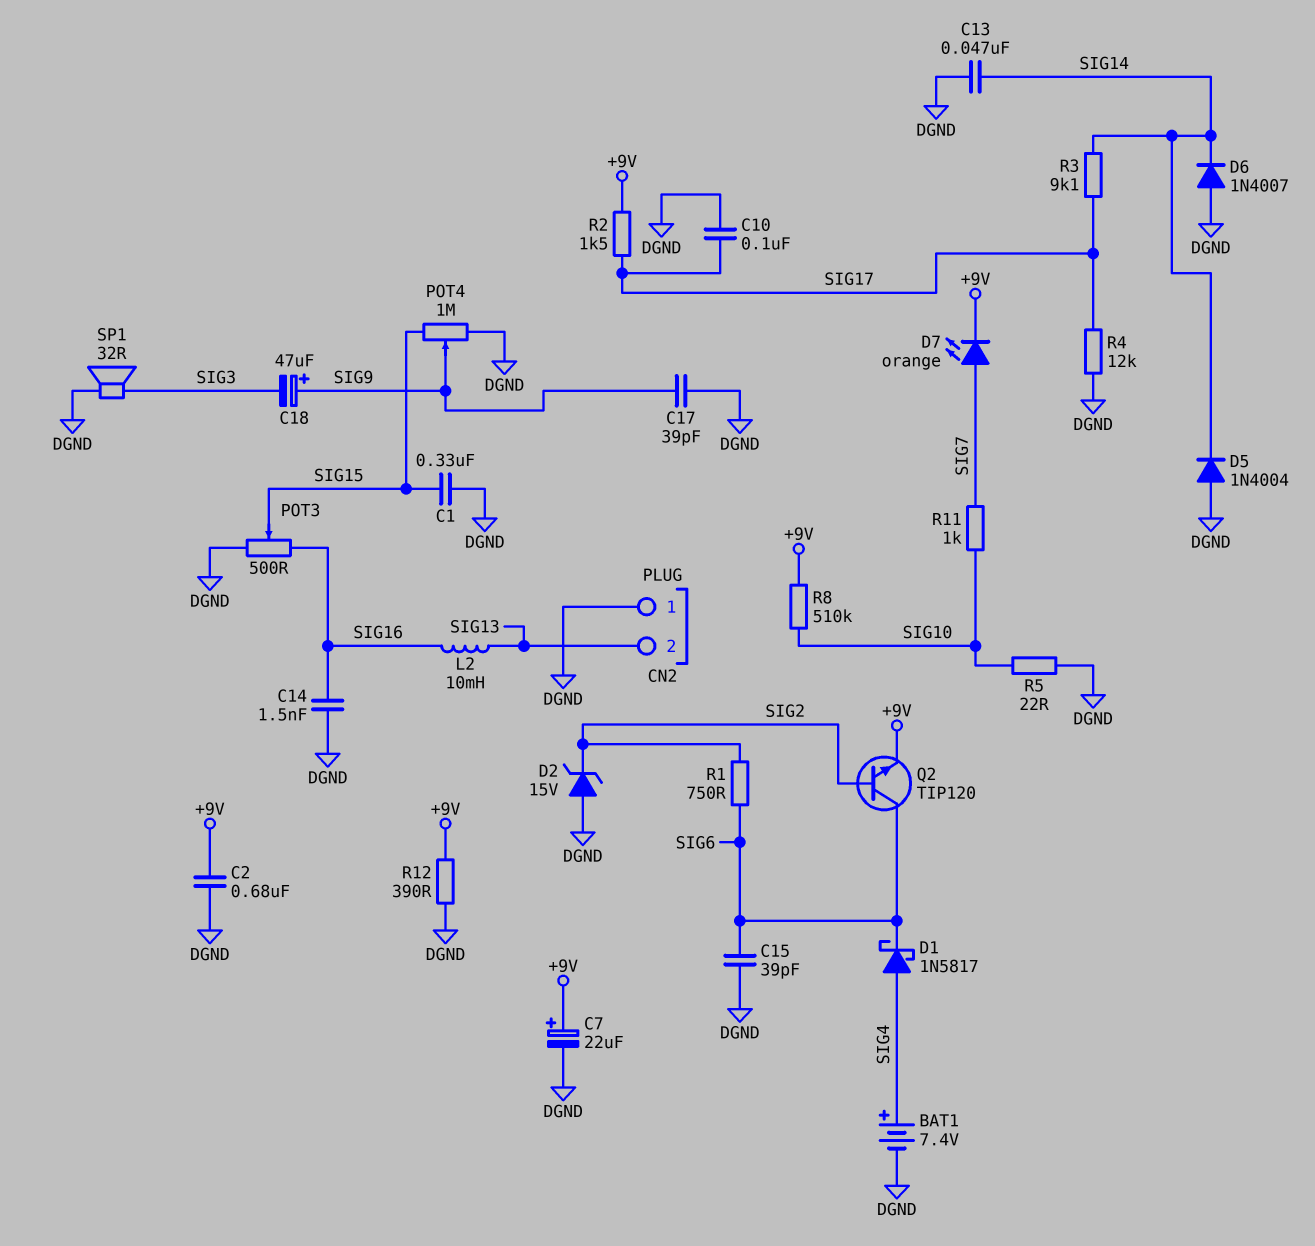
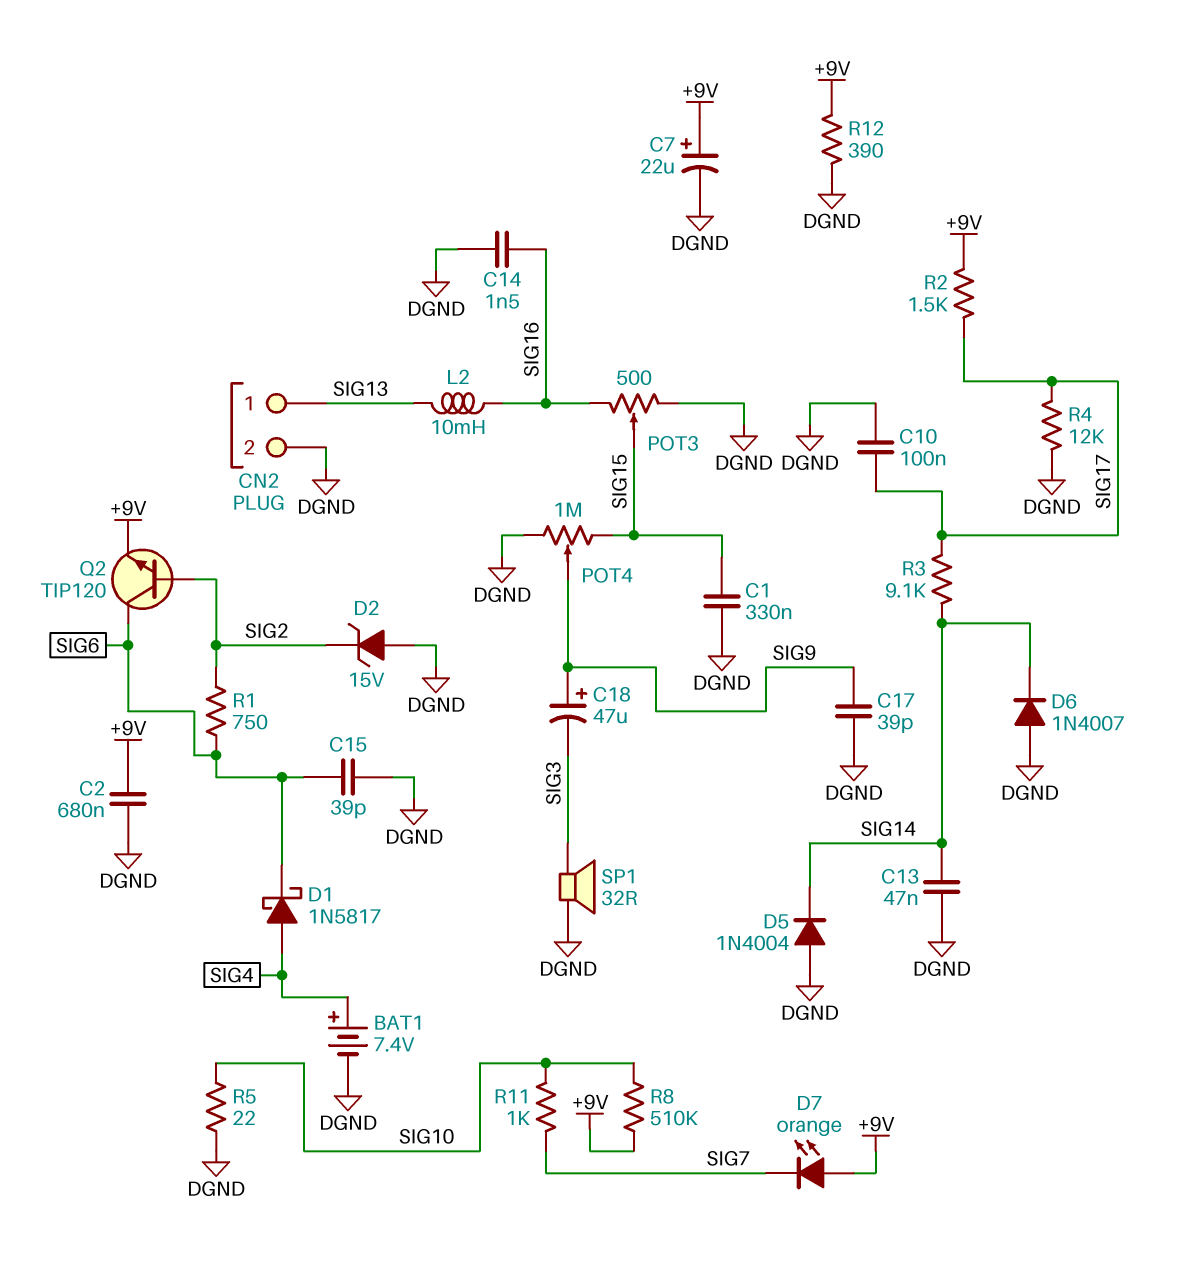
CN2 pin 1: DGND -> SIG13
CN2 pin 2: SIG13 -> DGND
D7: LED orange (A SIG7, K +9V) -> LED orange (A +9V, K SIG7)

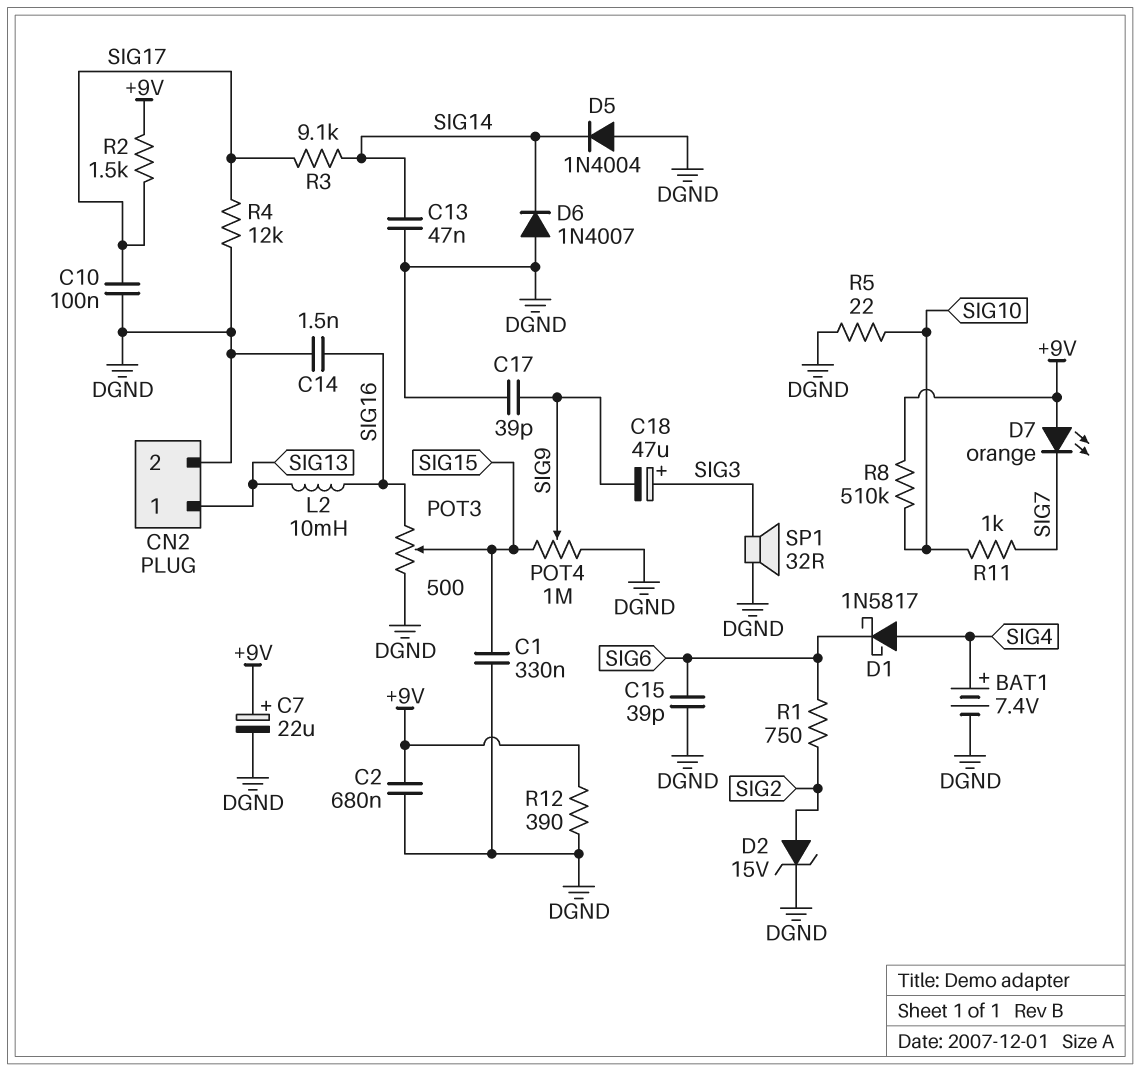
C18: 47uF (plus SIG9, minus SIG3) -> 47uF (plus SIG3, minus SIG9)
D2: zener 15V (A DGND, K SIG2) -> zener 15V (A SIG2, K DGND)
Q2: NPN TIP120 (B SIG2, C SIG6, E +9V) -> none

